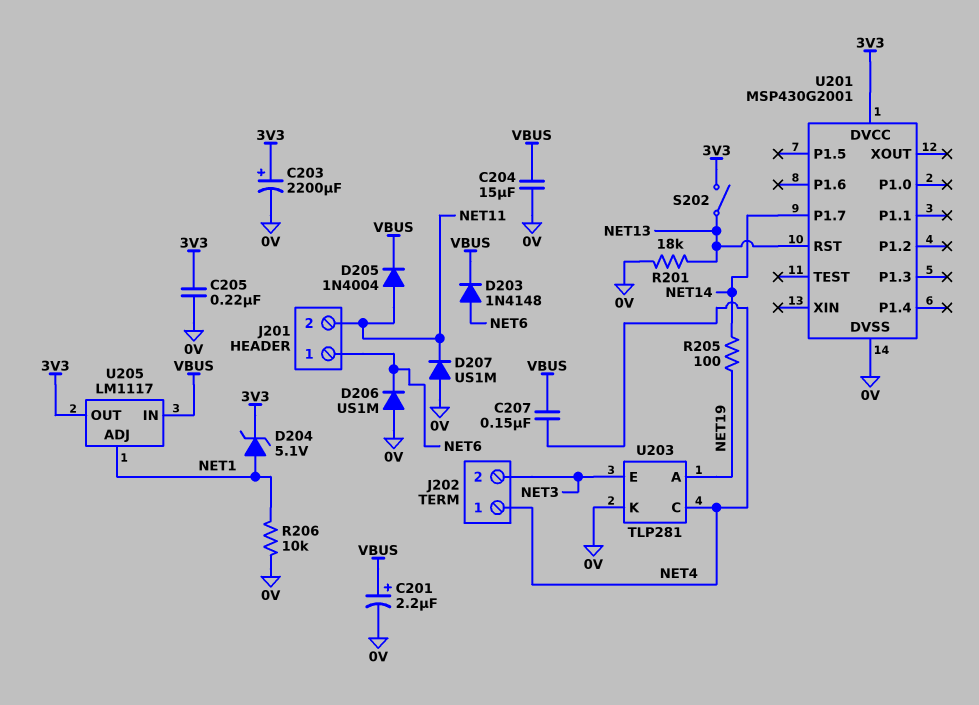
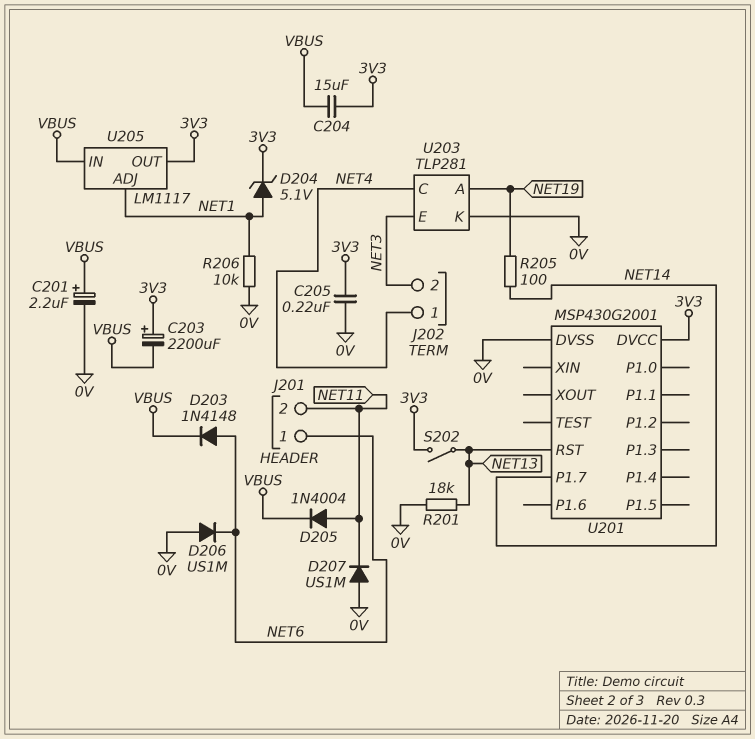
C203: 2200uF (plus 3V3, minus 0V) -> 2200uF (plus 3V3, minus VBUS)
C204: 15uF (0V, VBUS) -> 15uF (3V3, VBUS)
C207: 150nF (NET4, VBUS) -> none

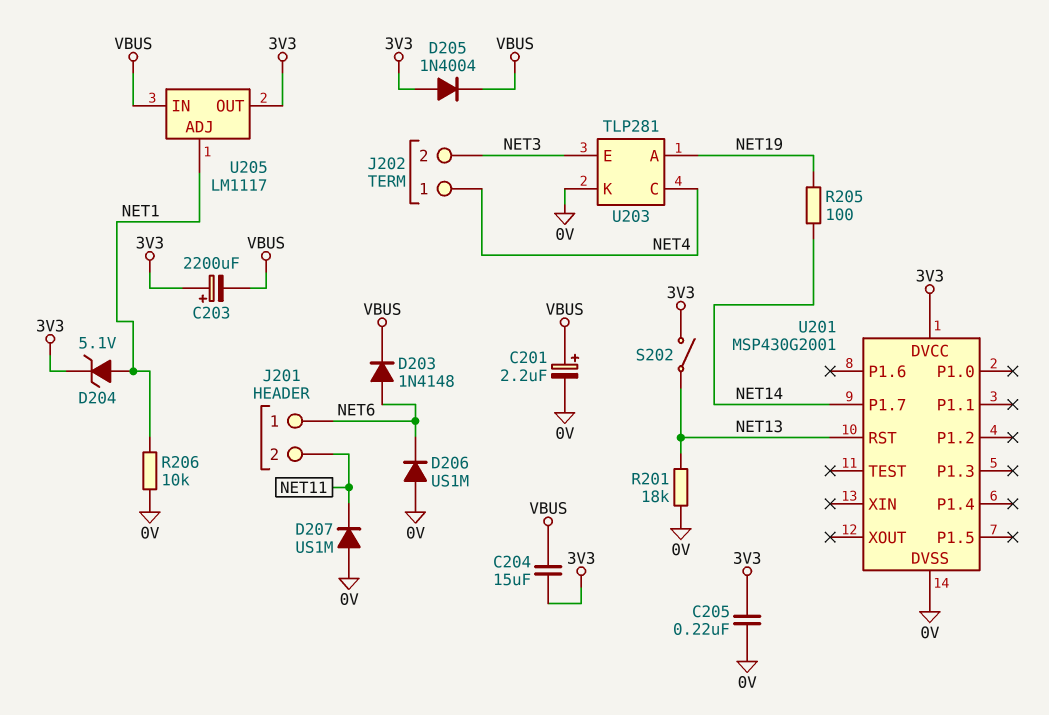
D205: diode 1N4004 (A NET11, K VBUS) -> diode 1N4004 (A 3V3, K VBUS)

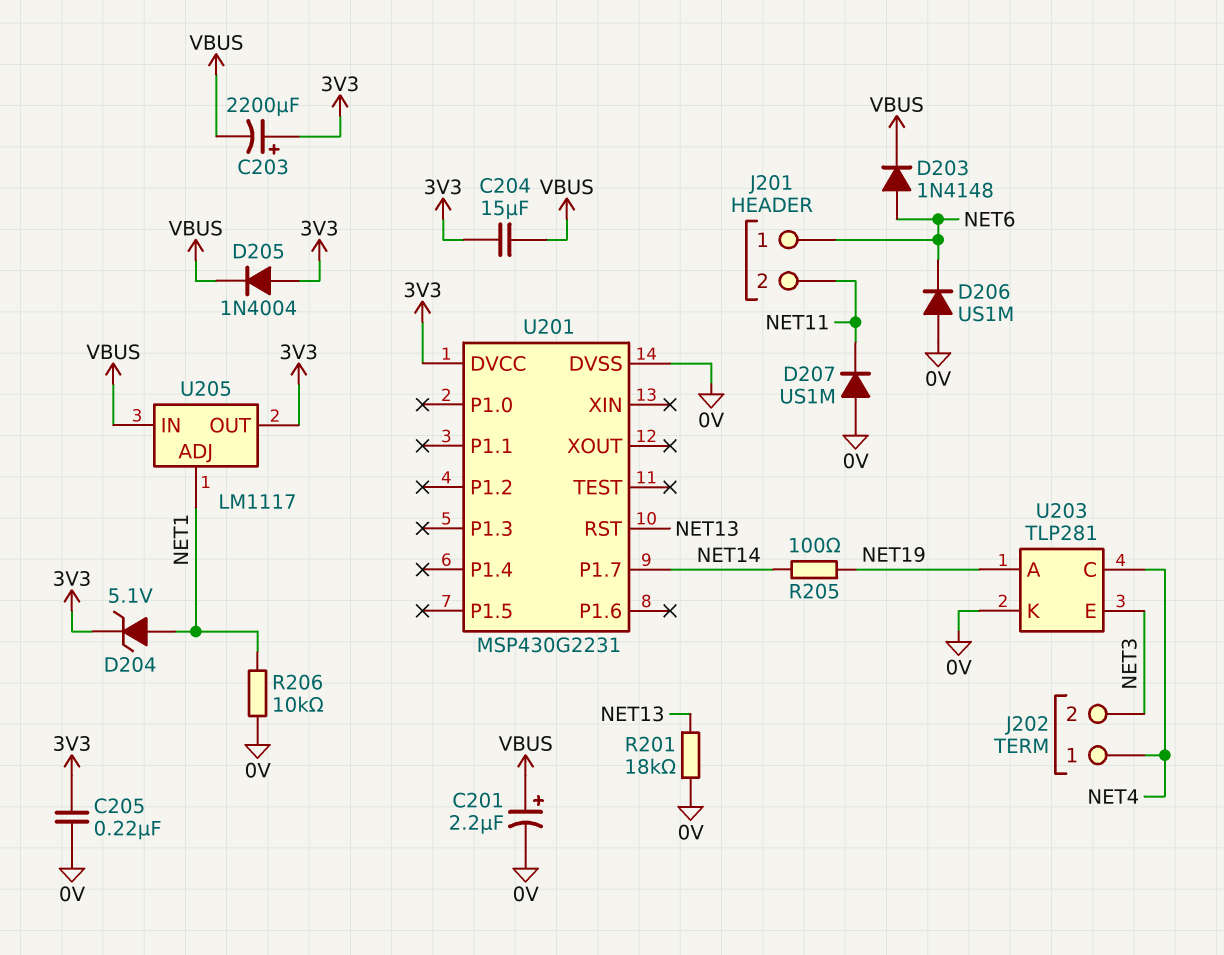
S202: switch (3V3, NET13) -> none
U201: MSP430G2001 -> MSP430G2231

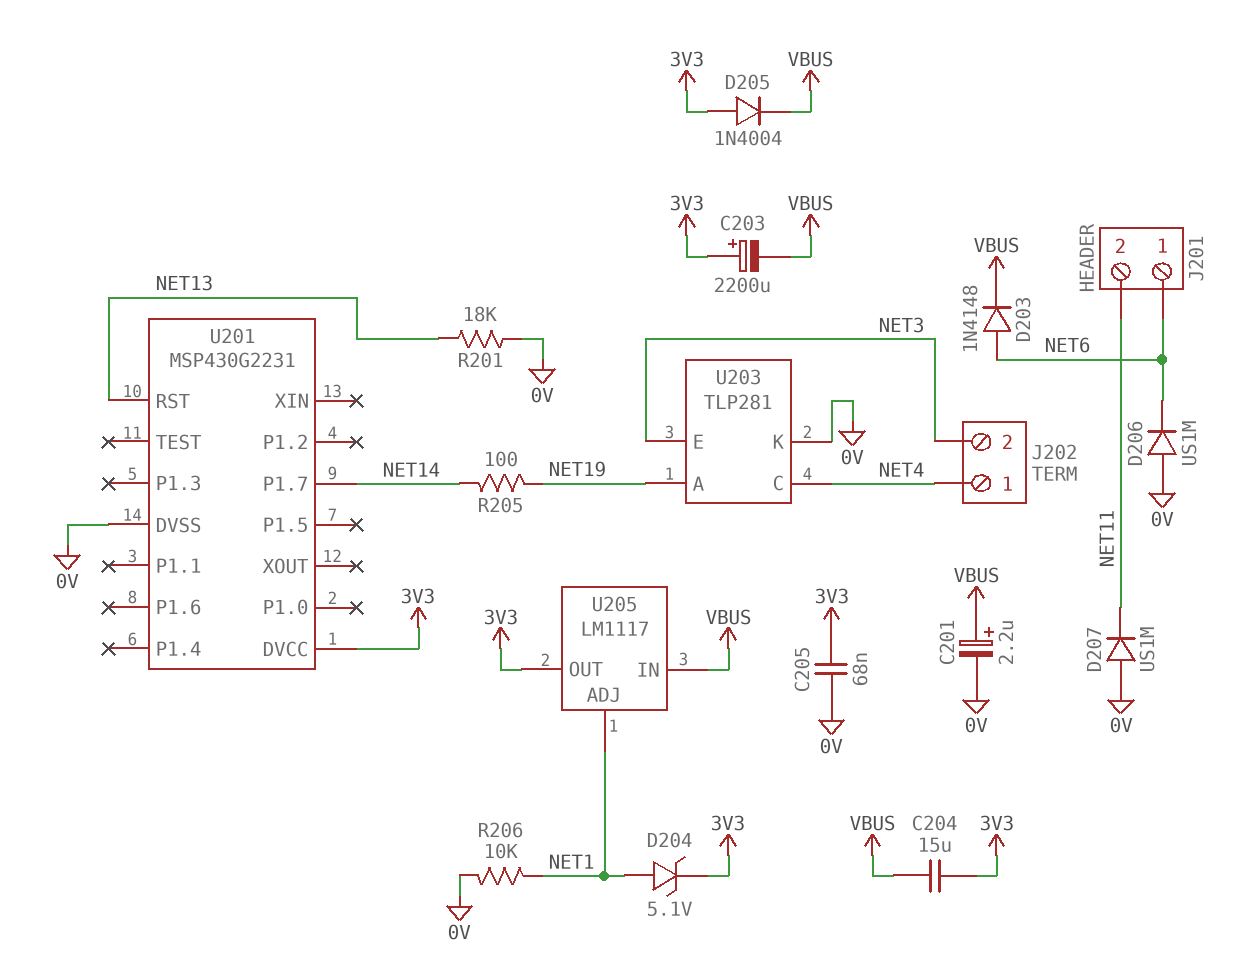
C205: 220nF (0V, 3V3) -> 68nF (0V, 3V3)

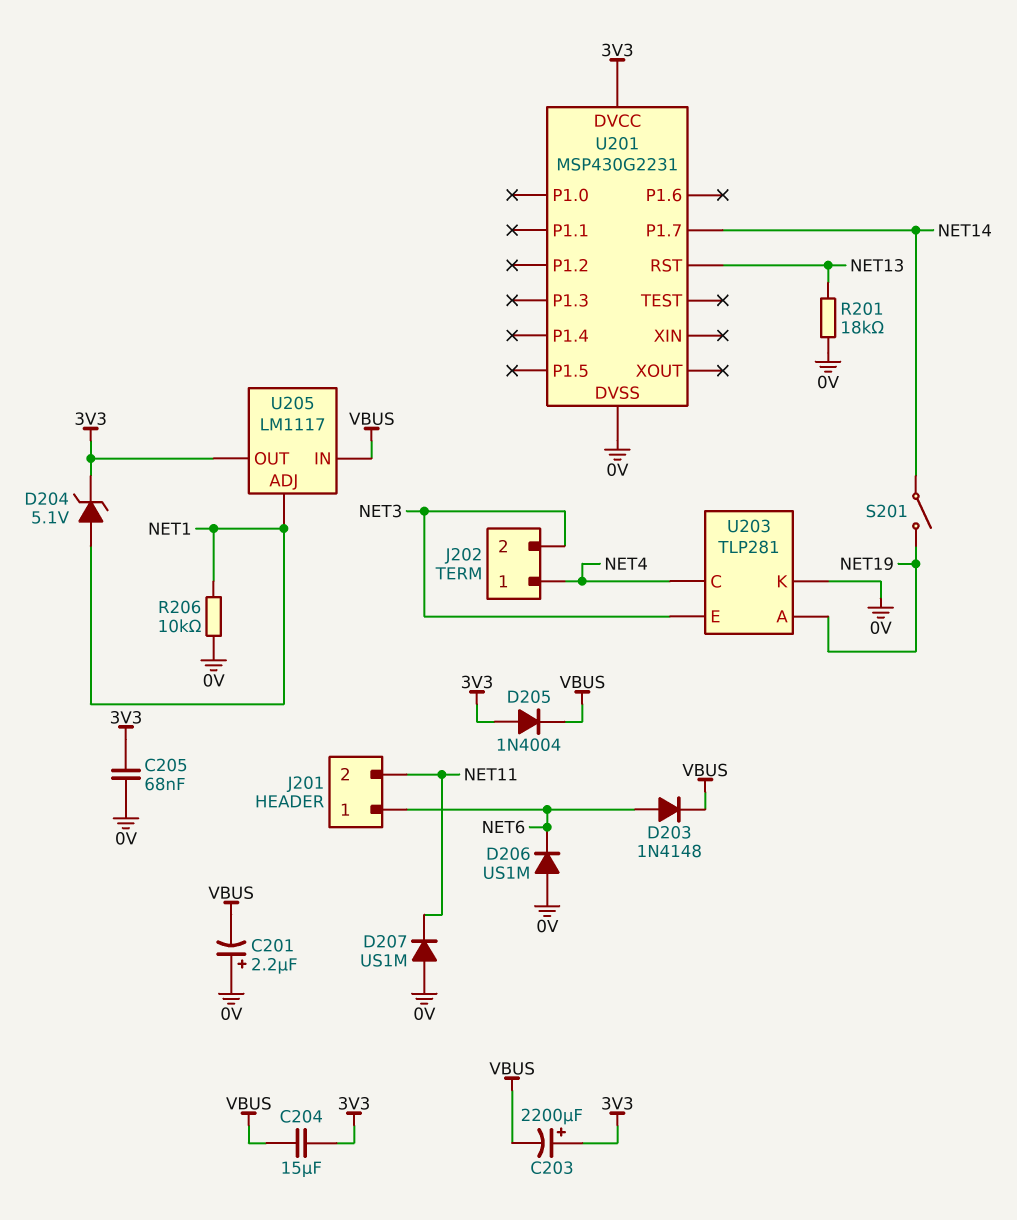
C201: 2.2uF (plus VBUS, minus 0V) -> 2.2uF (plus 0V, minus VBUS)
R205: 100 (NET14, NET19) -> none
S201: none -> switch (NET14, NET19)

